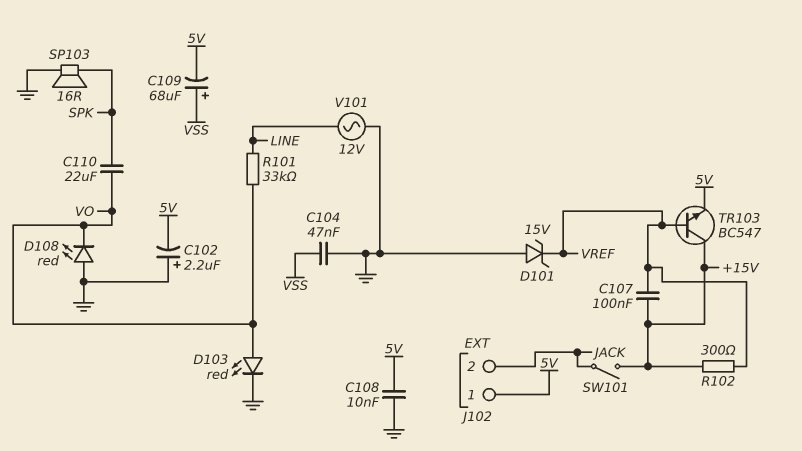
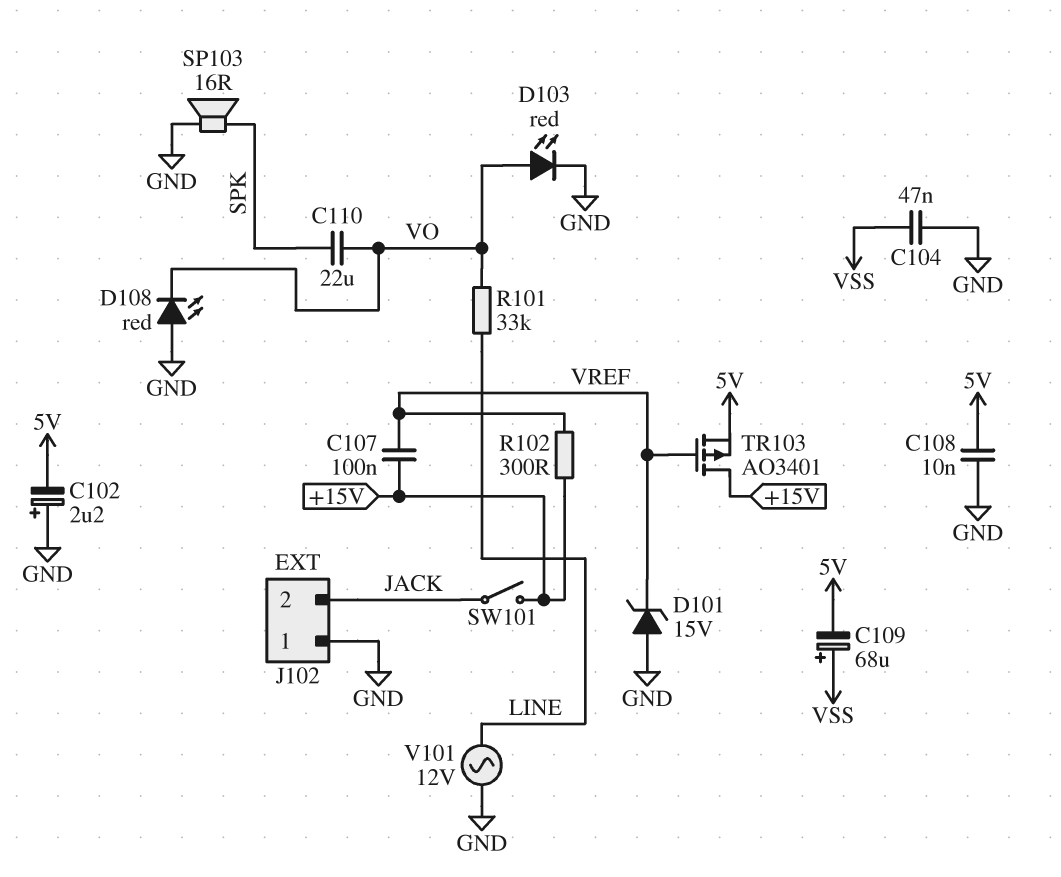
J102 pin 1: 5V -> GND
TR103: NPN BC547 (B VREF, C +15V, E 5V) -> PMOS AO3401 (G VREF, D +15V, S 5V)

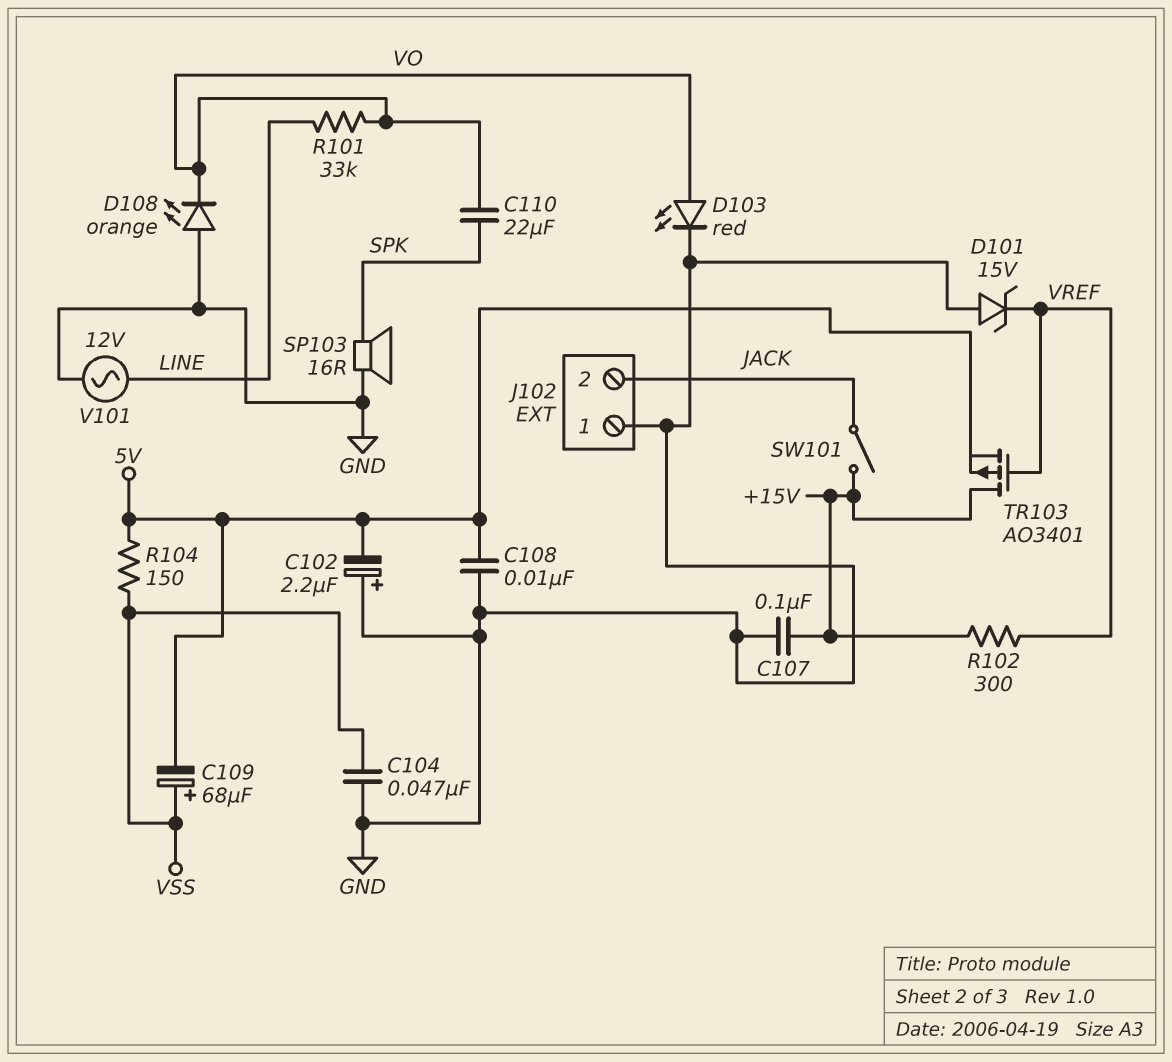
C107: 100nF (+15V, VREF) -> 100nF (+15V, GND)
D108: LED red (A GND, K VO) -> LED orange (A GND, K VO)
R104: none -> 150 (5V, VSS)

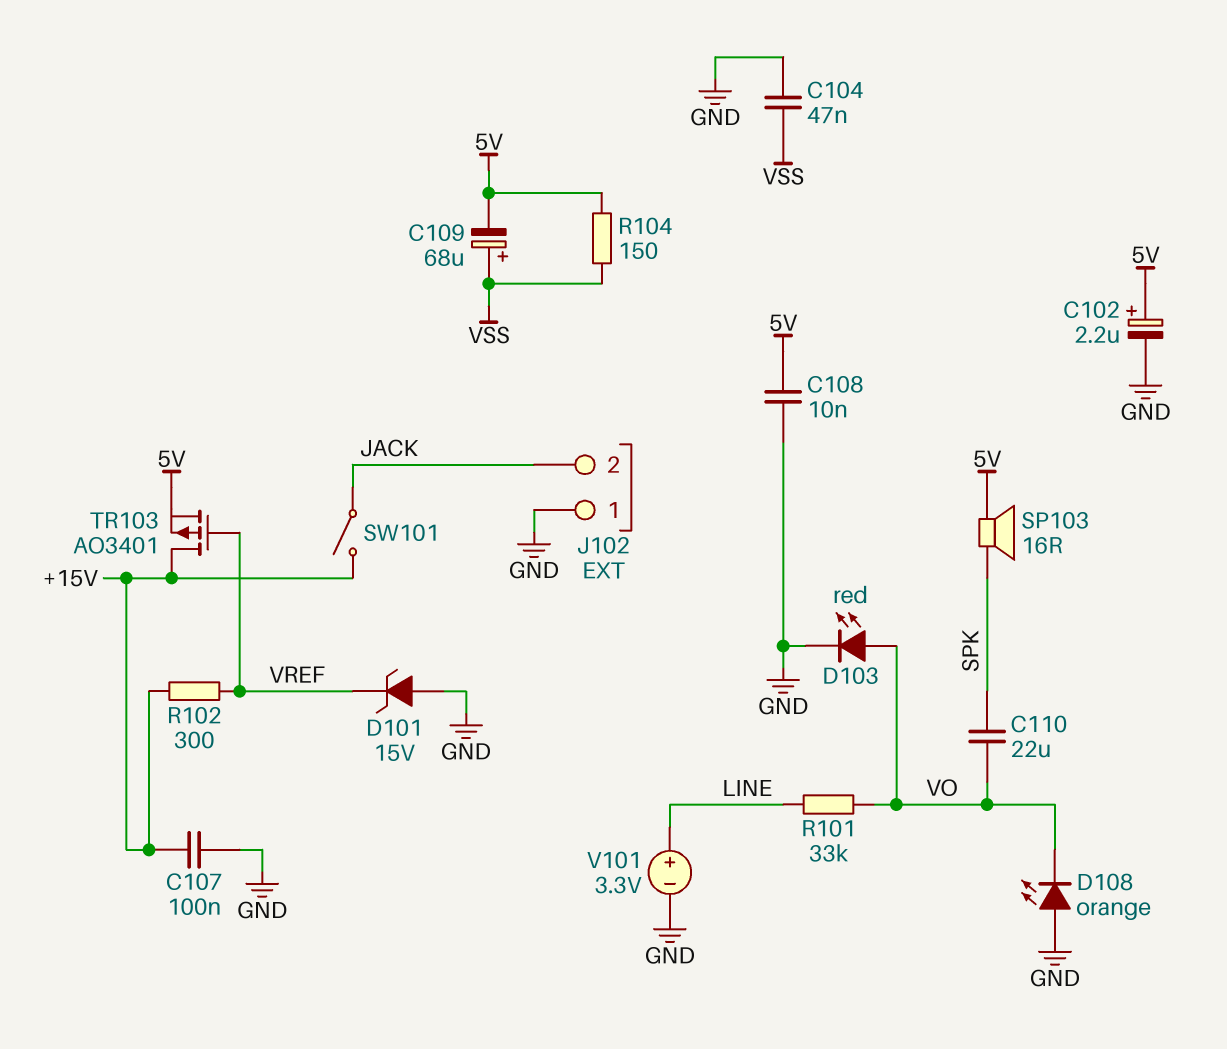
C102: 2.2uF (plus GND, minus 5V) -> 2.2uF (plus 5V, minus GND)
SP103: speaker 16R (GND, SPK) -> speaker 16R (5V, SPK)
V101: AC 12V (GND, LINE) -> 3.3V (plus LINE, minus GND)

